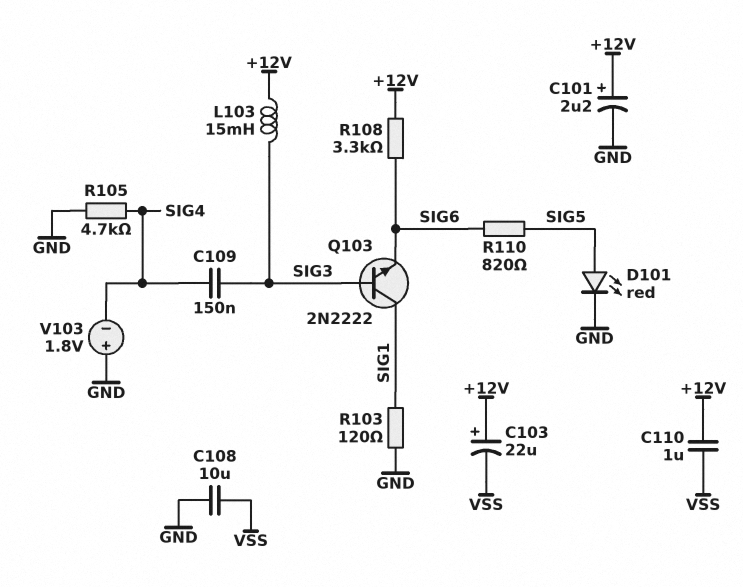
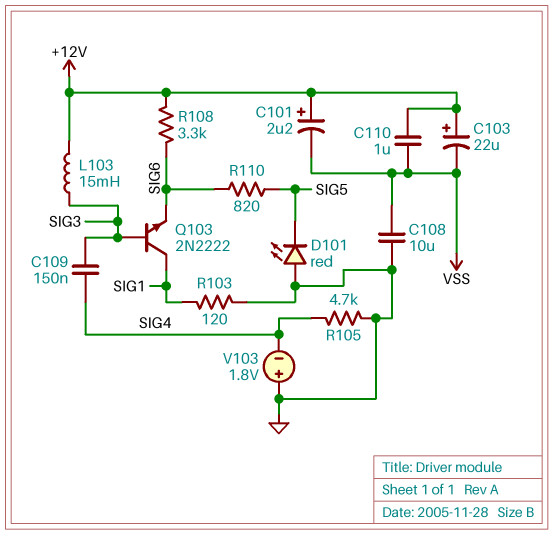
C101: 2.2uF (plus +12V, minus GND) -> 2.2uF (plus +12V, minus VSS)
D101: LED red (A SIG5, K GND) -> LED red (A GND, K SIG5)

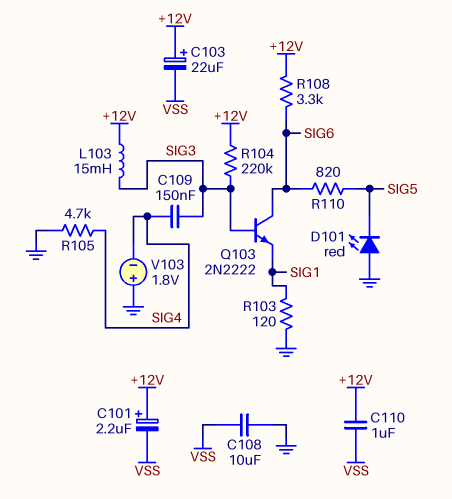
Q103: NPN 2N2222 (B SIG3, C SIG1, E SIG6) -> NPN 2N2222 (B SIG3, C SIG6, E SIG1)
R104: none -> 220k (+12V, SIG3)

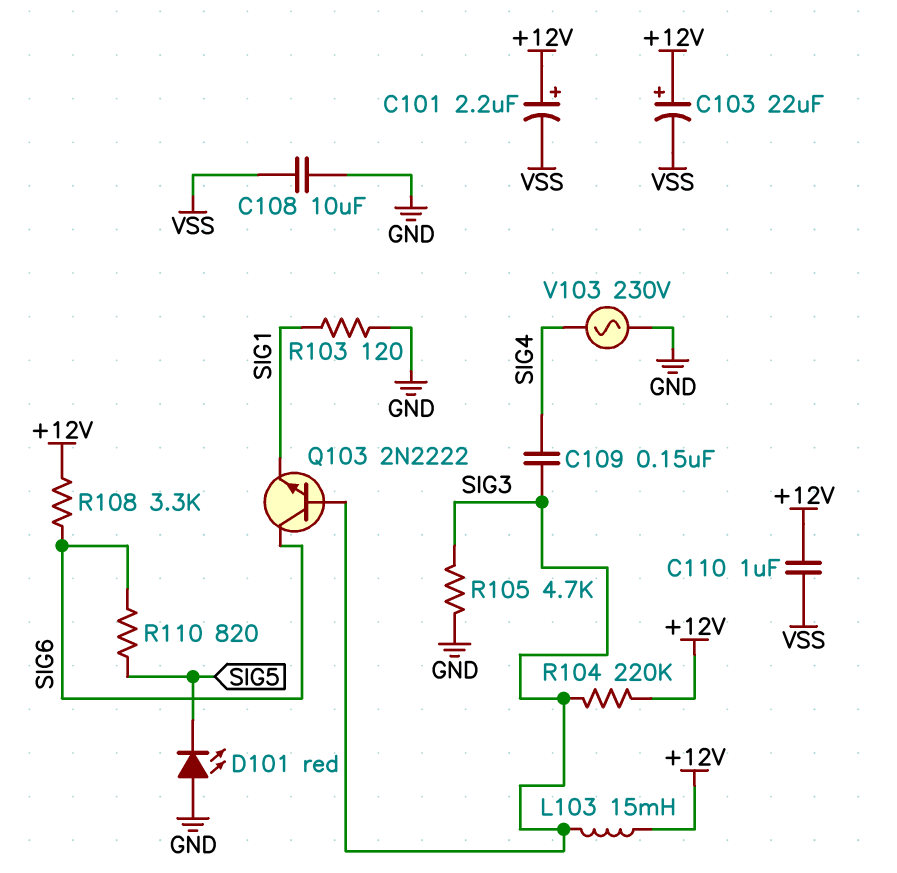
R105: 4.7k (GND, SIG4) -> 4.7k (GND, SIG3)
V103: 1.8V (plus GND, minus SIG4) -> AC 230V (GND, SIG4)

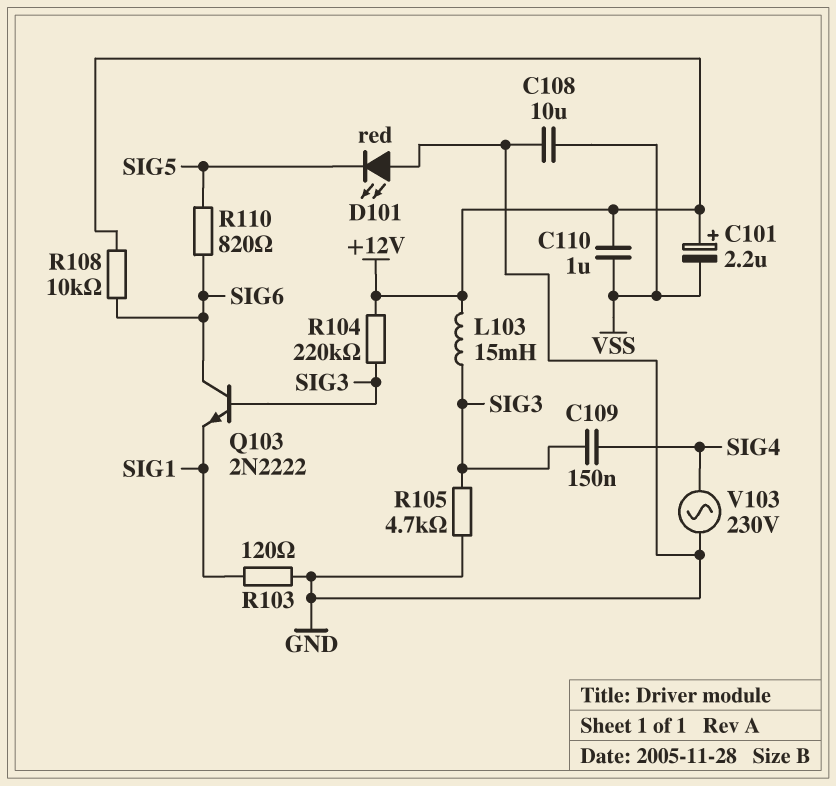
C103: 22uF (plus +12V, minus VSS) -> none
R108: 3.3k (+12V, SIG6) -> 10k (+12V, SIG6)

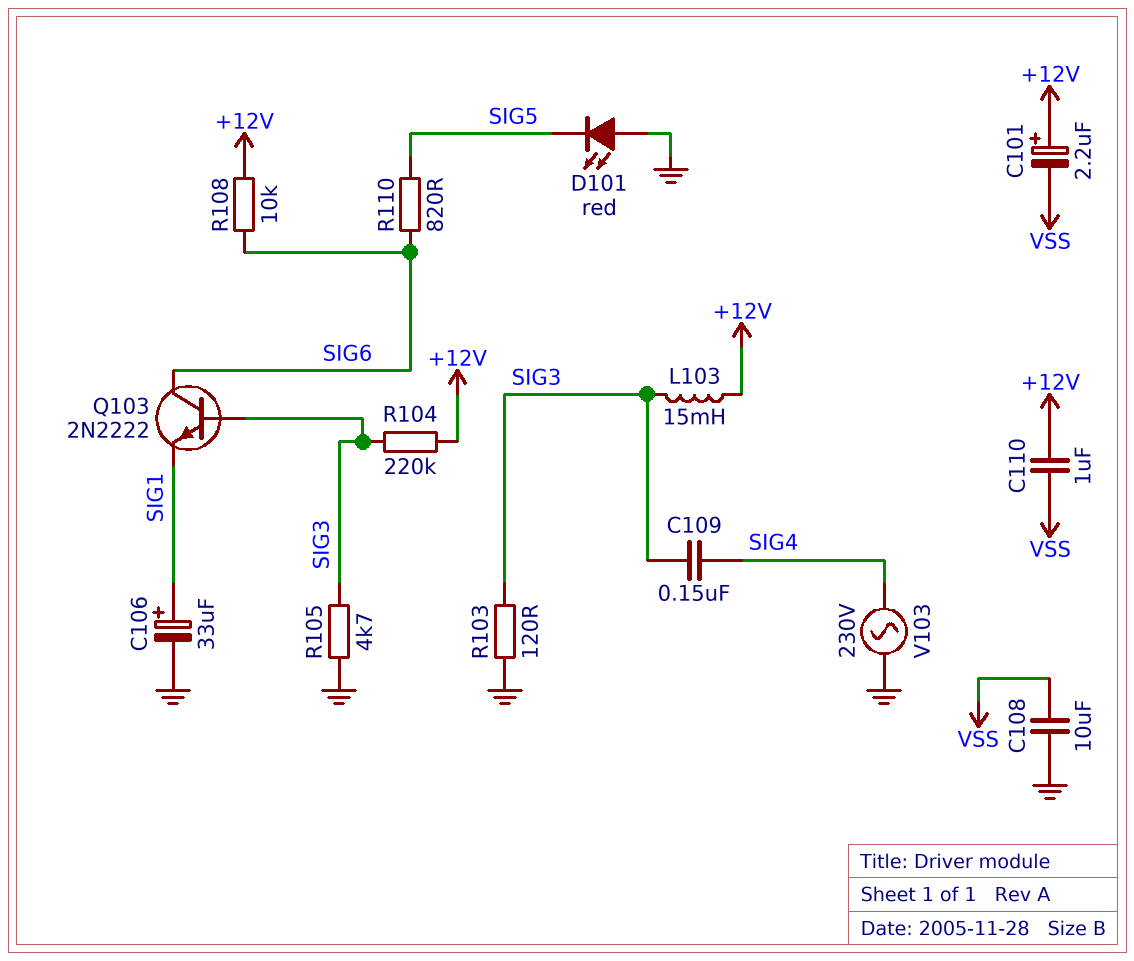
C106: none -> 33uF (plus SIG1, minus GND)
R103: 120 (GND, SIG1) -> 120 (GND, SIG3)

